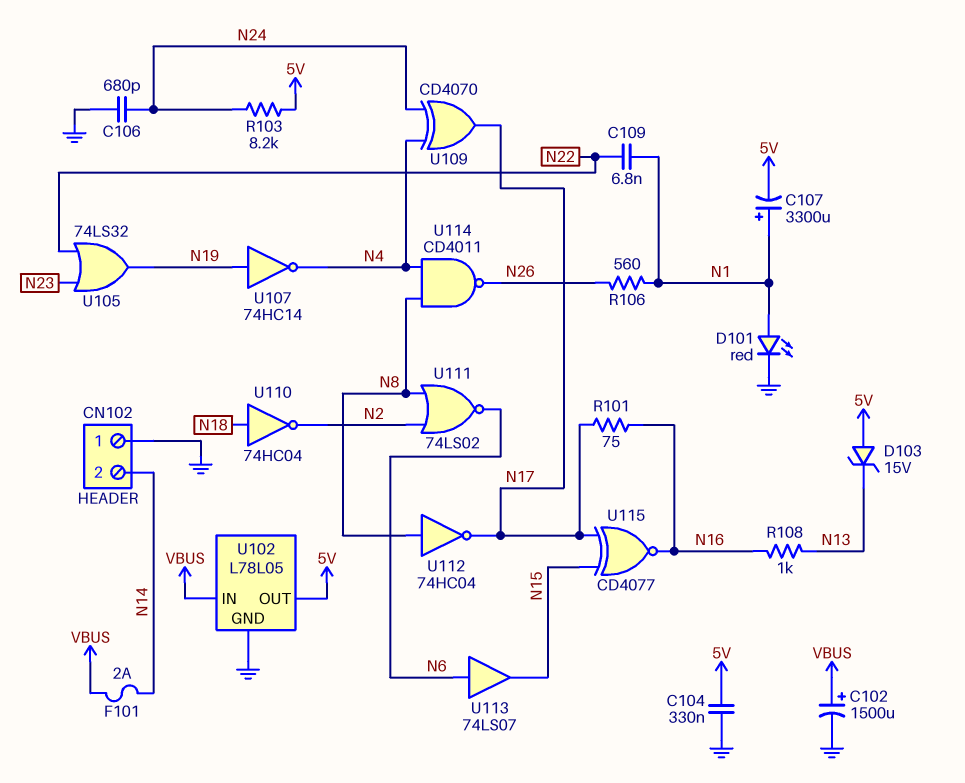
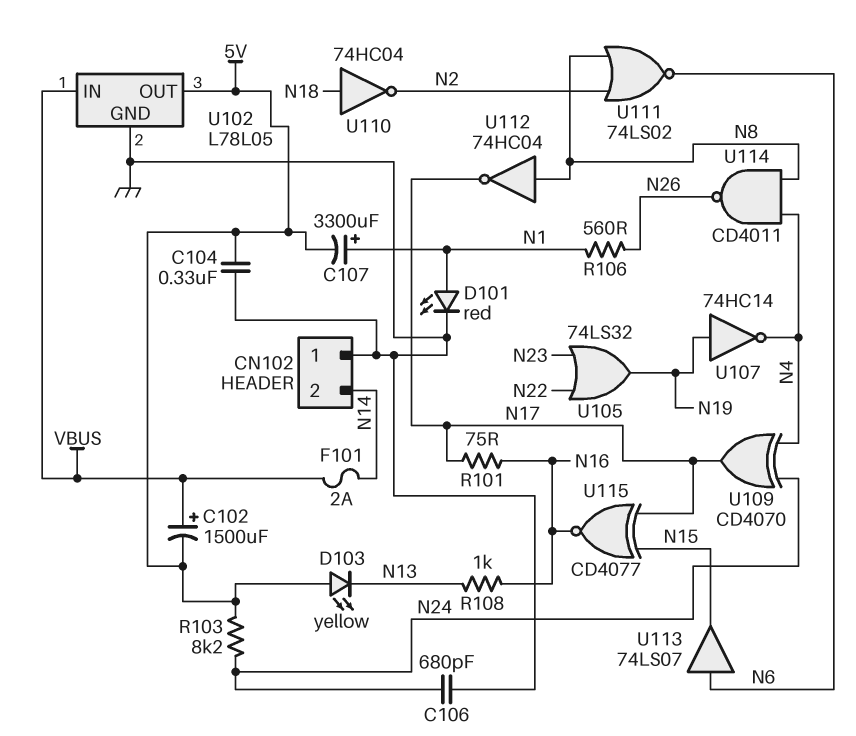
C102: 1500uF (plus VBUS, minus GND) -> 1500uF (plus VBUS, minus 5V)
C109: 6.8nF (N1, N22) -> none
D103: zener 15V (A 5V, K N13) -> LED yellow (A 5V, K N13)

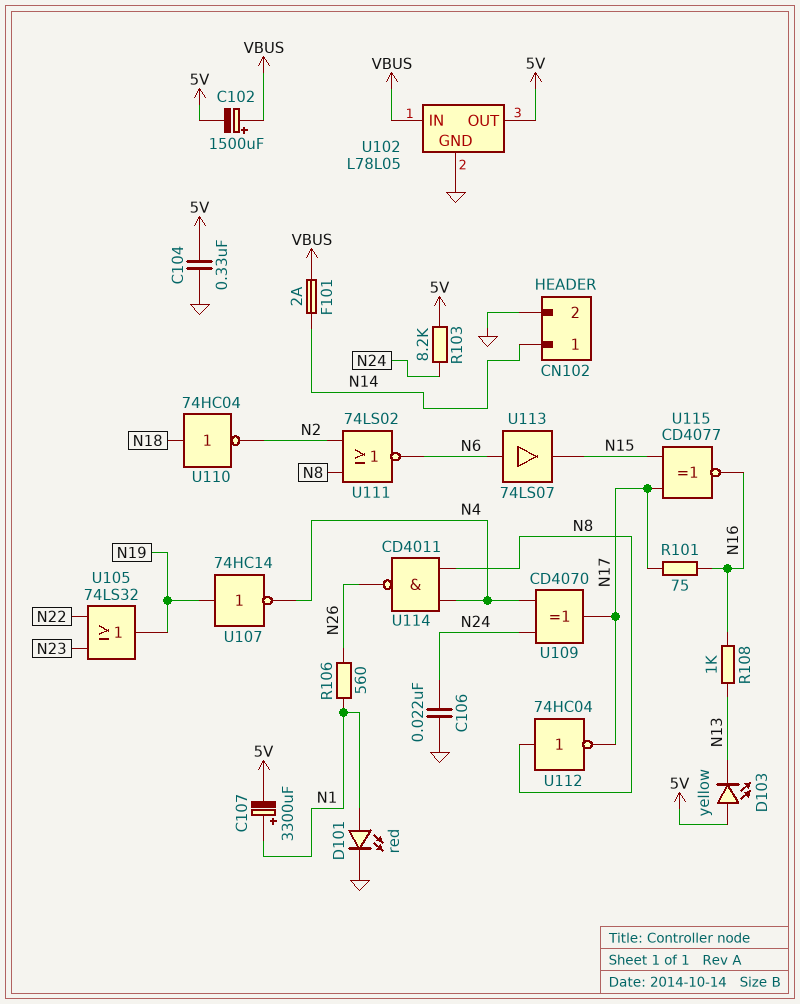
C106: 680pF (GND, N24) -> 22nF (GND, N24)
CN102 pin 1: GND -> N14
CN102 pin 2: N14 -> GND

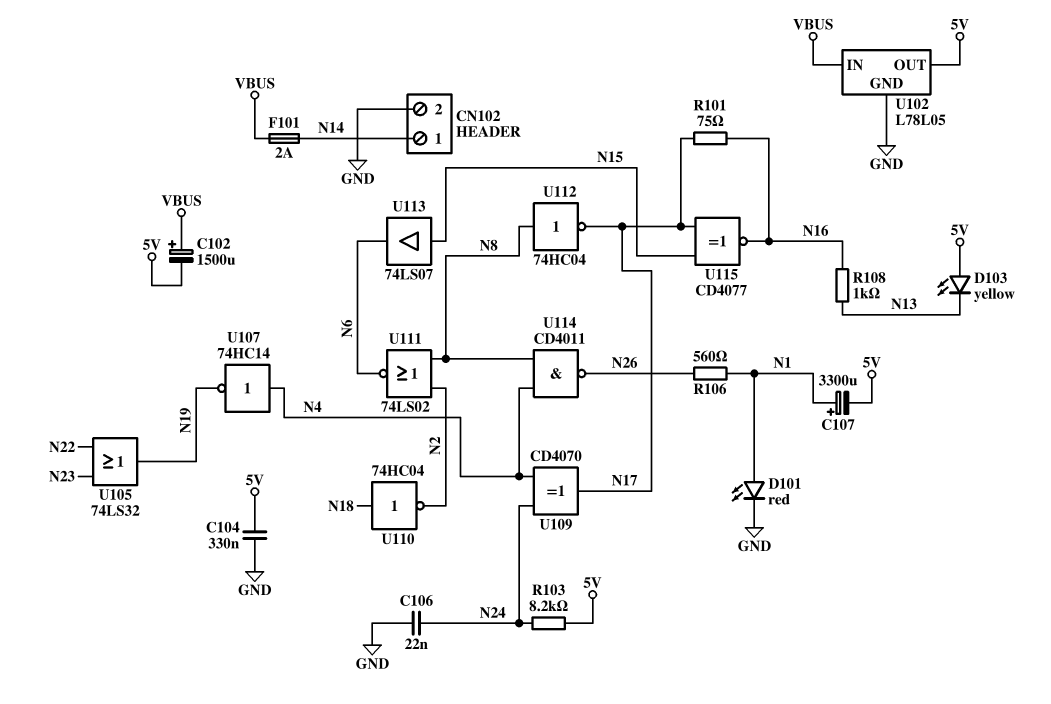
U107: NOT 74HC14 (in N19, out N4) -> NOT 74HC14 (in N4, out N19)
U113: buffer 74LS07 (in N6, out N15) -> buffer 74LS07 (in N15, out N6)

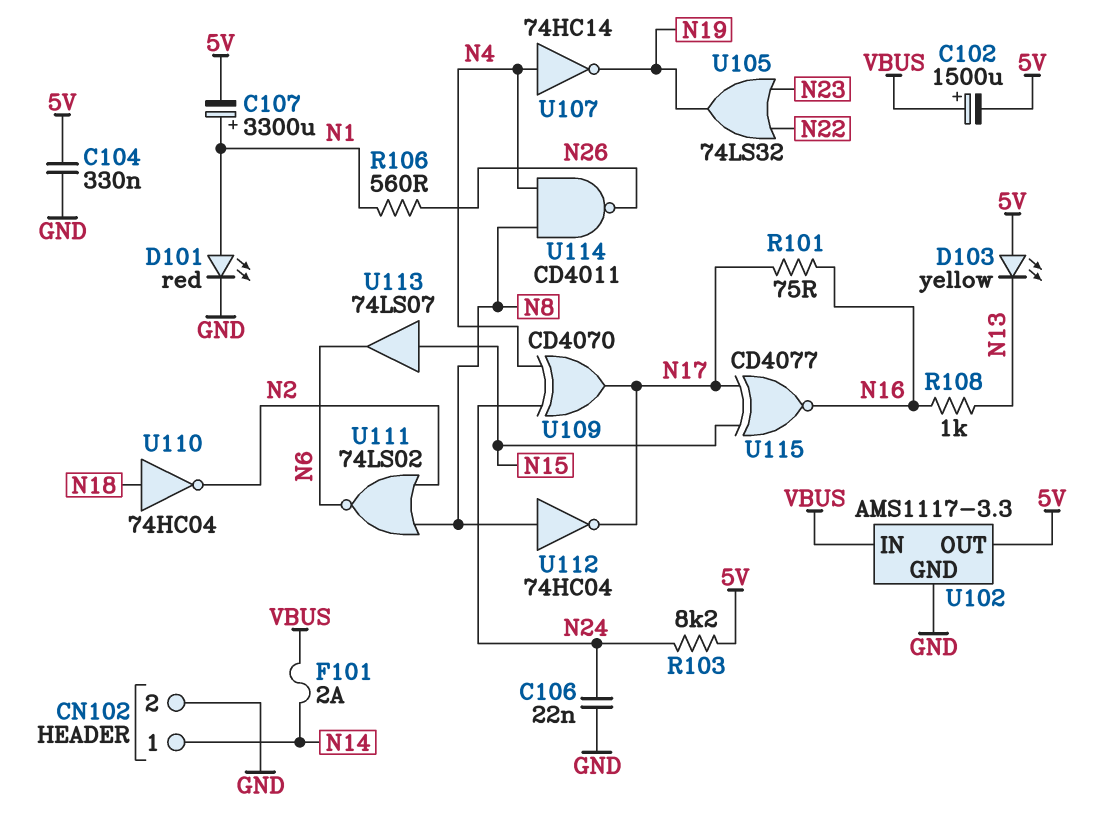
U102: L78L05 -> AMS1117-3.3

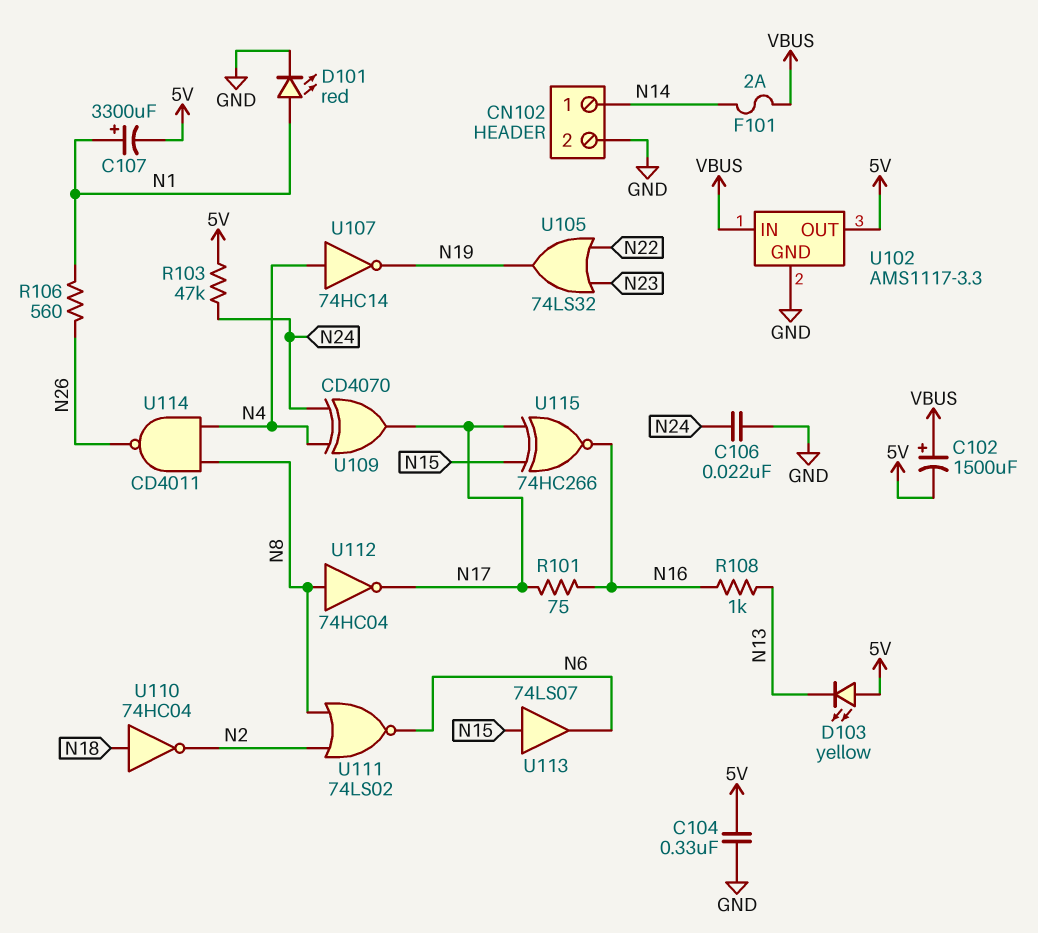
R103: 8.2k (5V, N24) -> 47k (5V, N24)
U115: XNOR CD4077 (in N15, in N17, out N16) -> XNOR 74HC266 (in N15, in N17, out N16)

